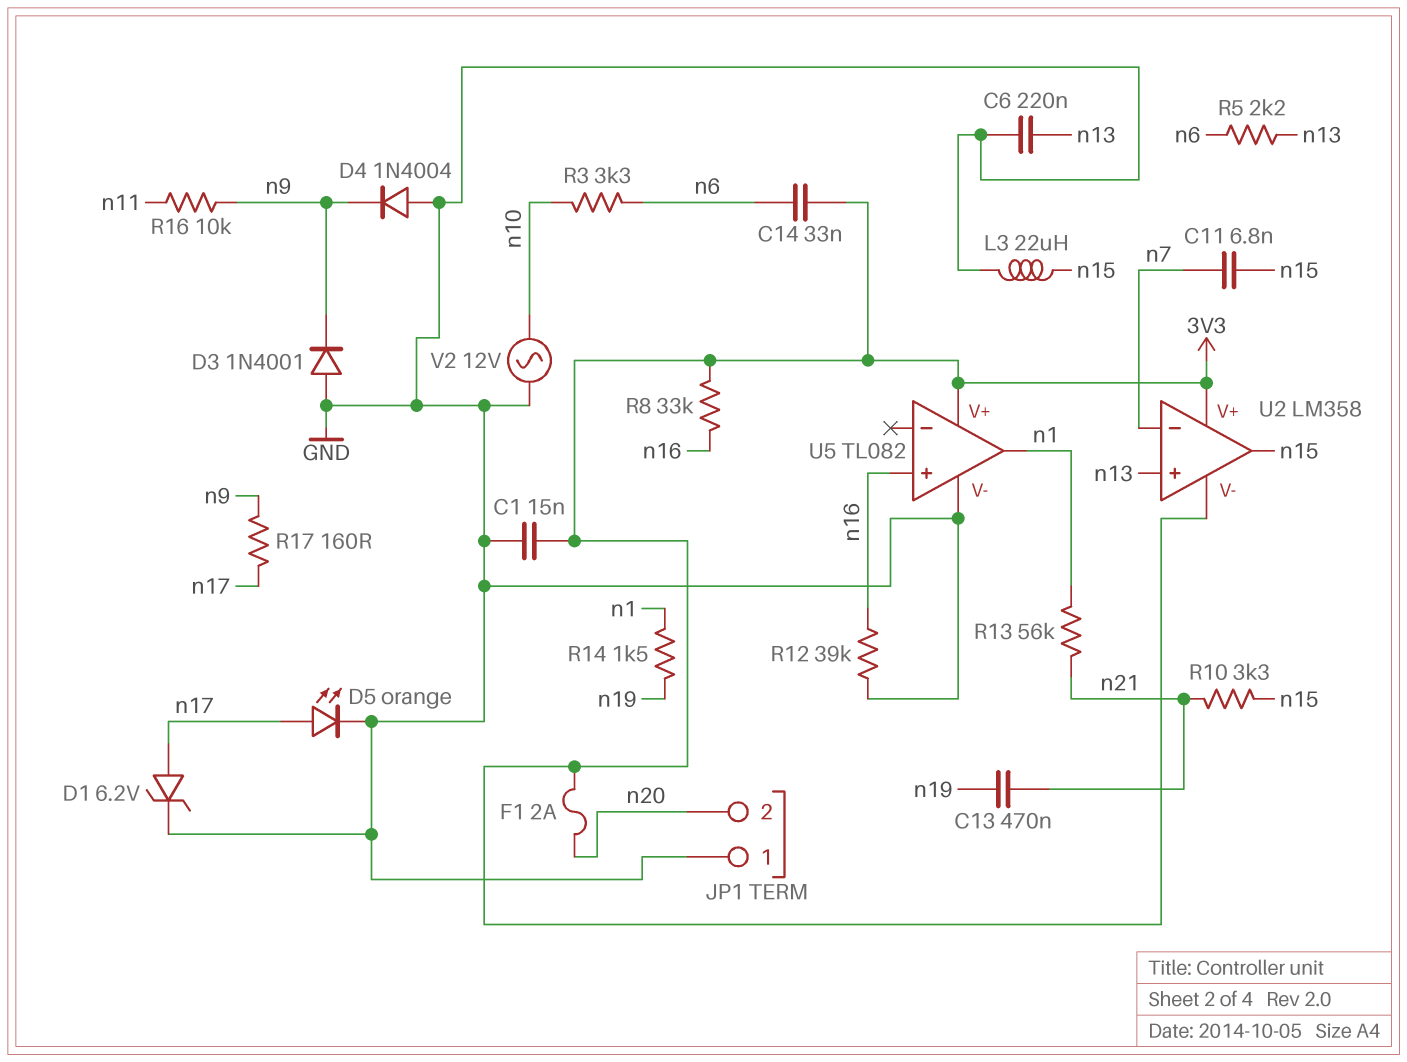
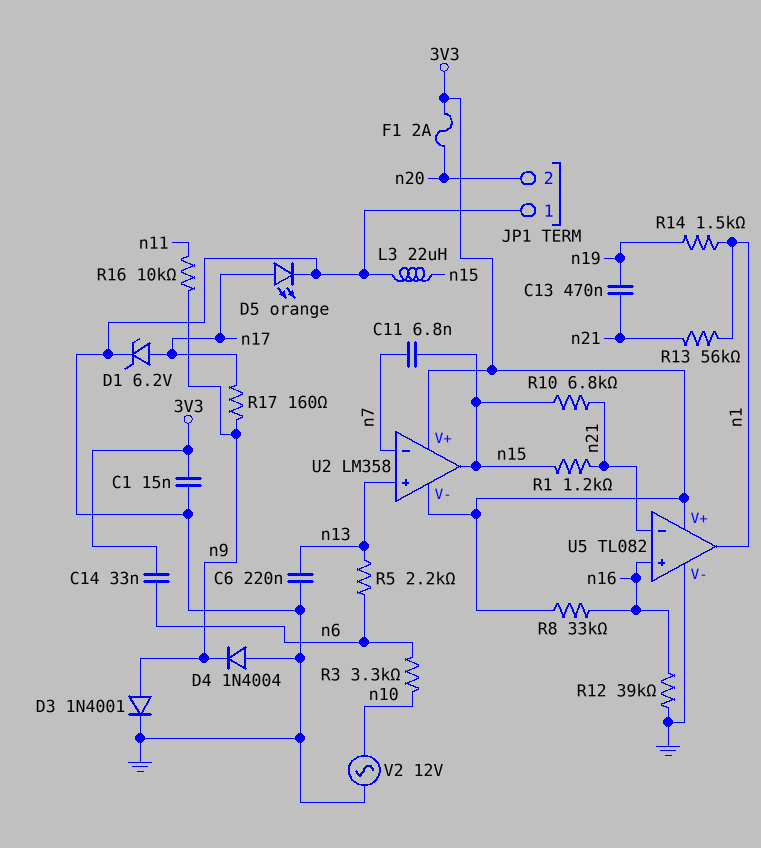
D3: diode 1N4001 (A GND, K n9) -> diode 1N4001 (A n9, K GND)
R1: none -> 1.2k (n15, n21)
R10: 3.3k (n15, n21) -> 6.8k (n15, n21)
U5 pin in-: none -> n21

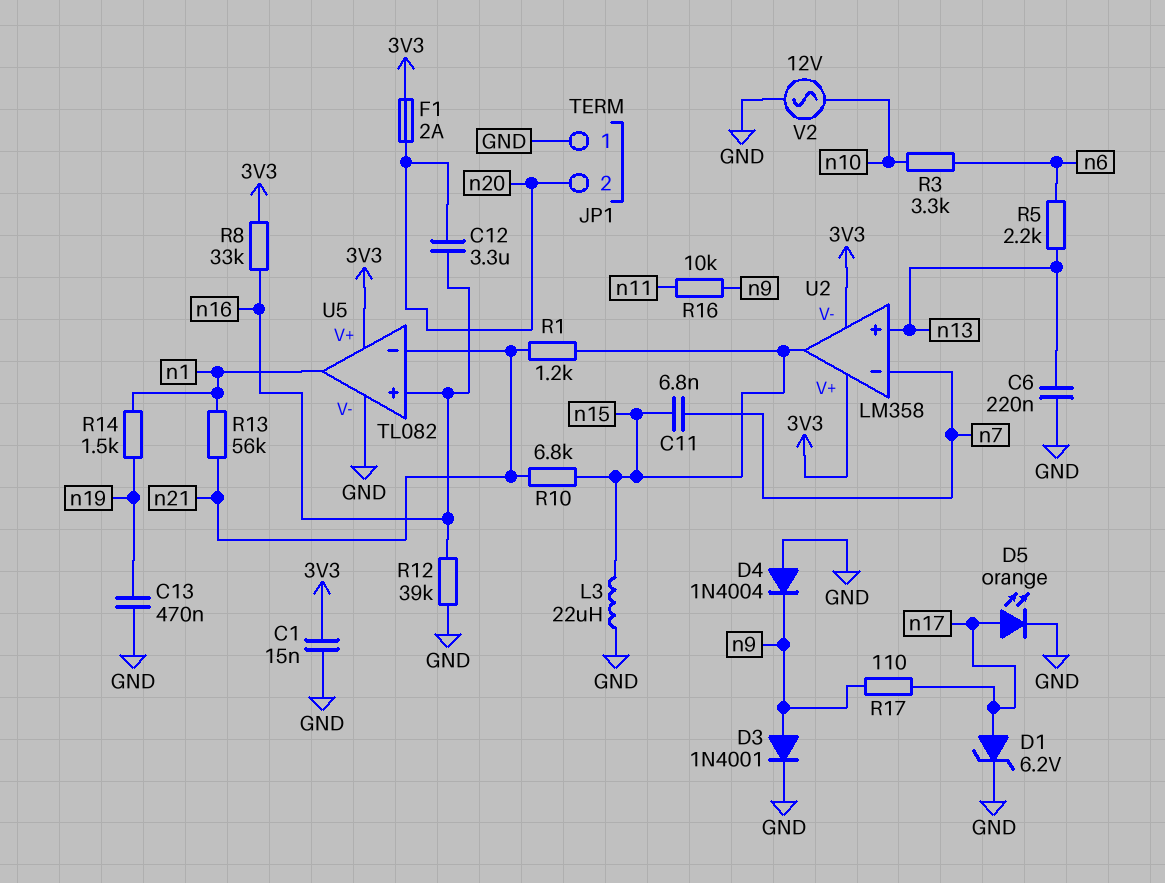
C12: none -> 3.3uF (n16, n20)
C13: 470nF (n19, n21) -> 470nF (GND, n19)
C14: 33nF (3V3, n6) -> none
R17: 160 (n9, n17) -> 110 (n9, n17)

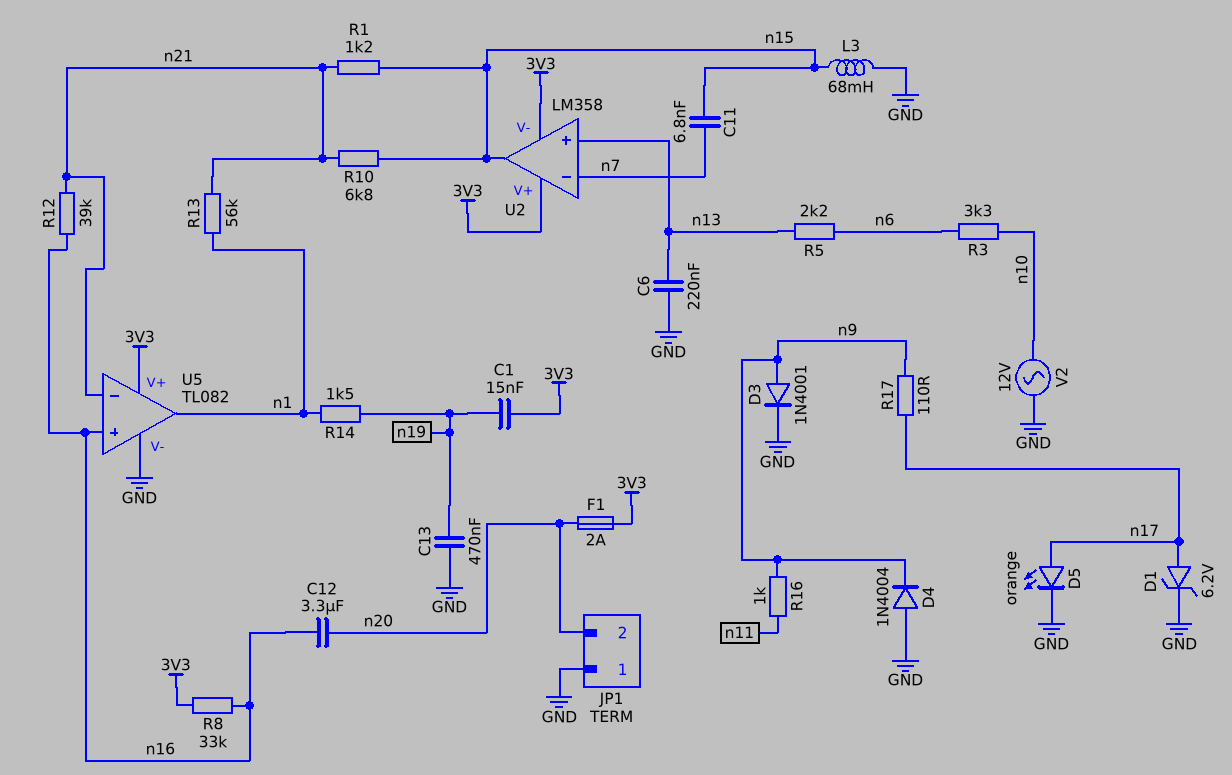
C1: 15nF (3V3, GND) -> 15nF (3V3, n19)
L3: 22uH (GND, n15) -> 68mH (GND, n15)
R12: 39k (GND, n16) -> 39k (n16, n21)
R16: 10k (n9, n11) -> 1k (n9, n11)

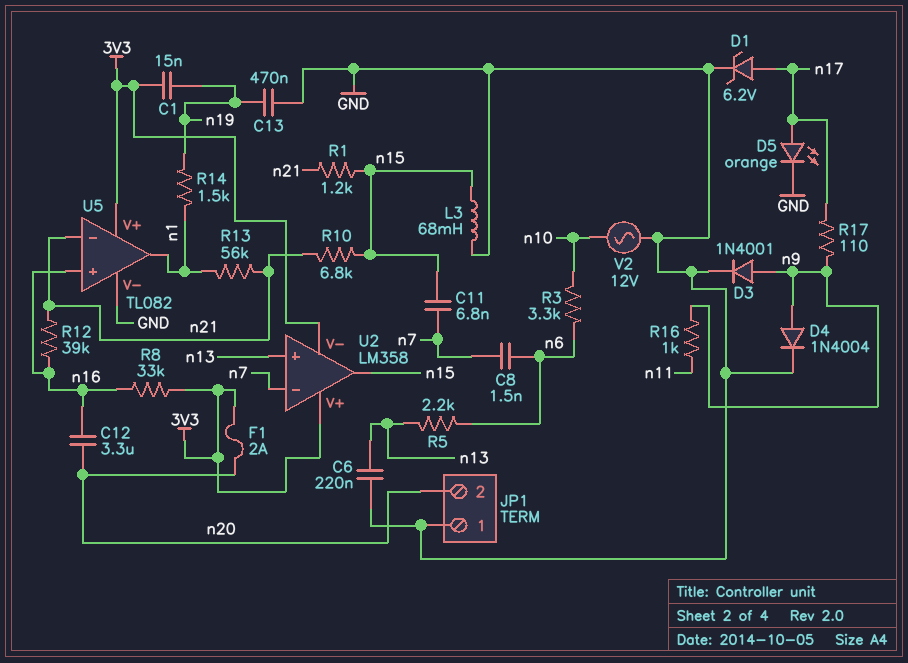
C8: none -> 1.5nF (n6, n7)
D4: diode 1N4004 (A GND, K n9) -> diode 1N4004 (A n9, K GND)

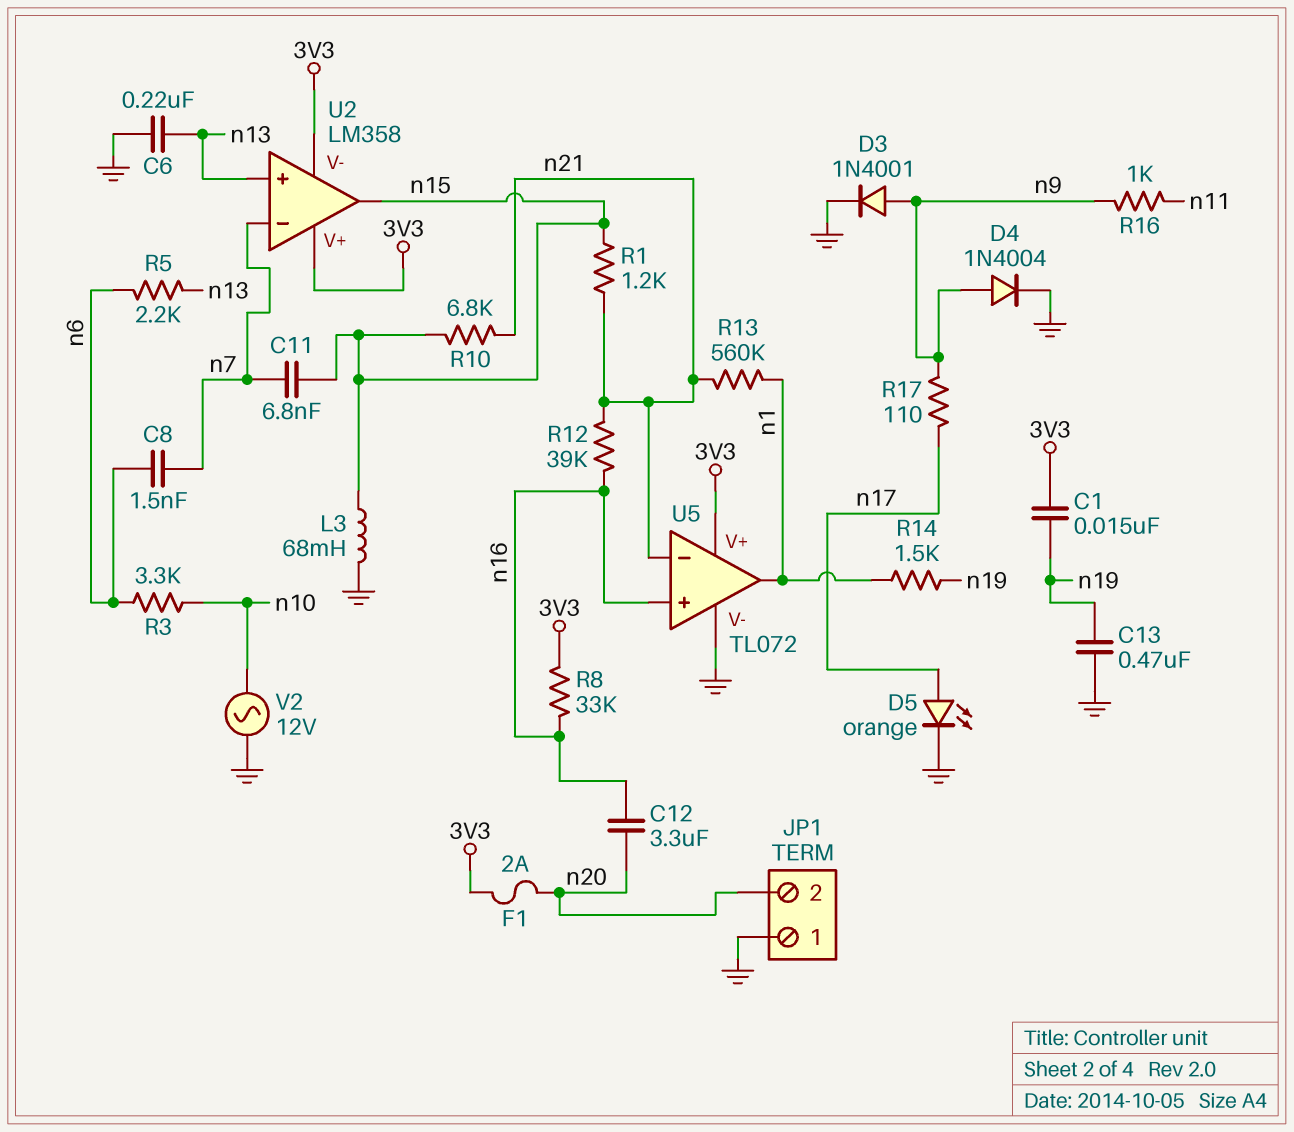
D1: zener 6.2V (A n17, K GND) -> none
R13: 56k (n1, n21) -> 560k (n1, n21)
U5: TL082 -> TL072

